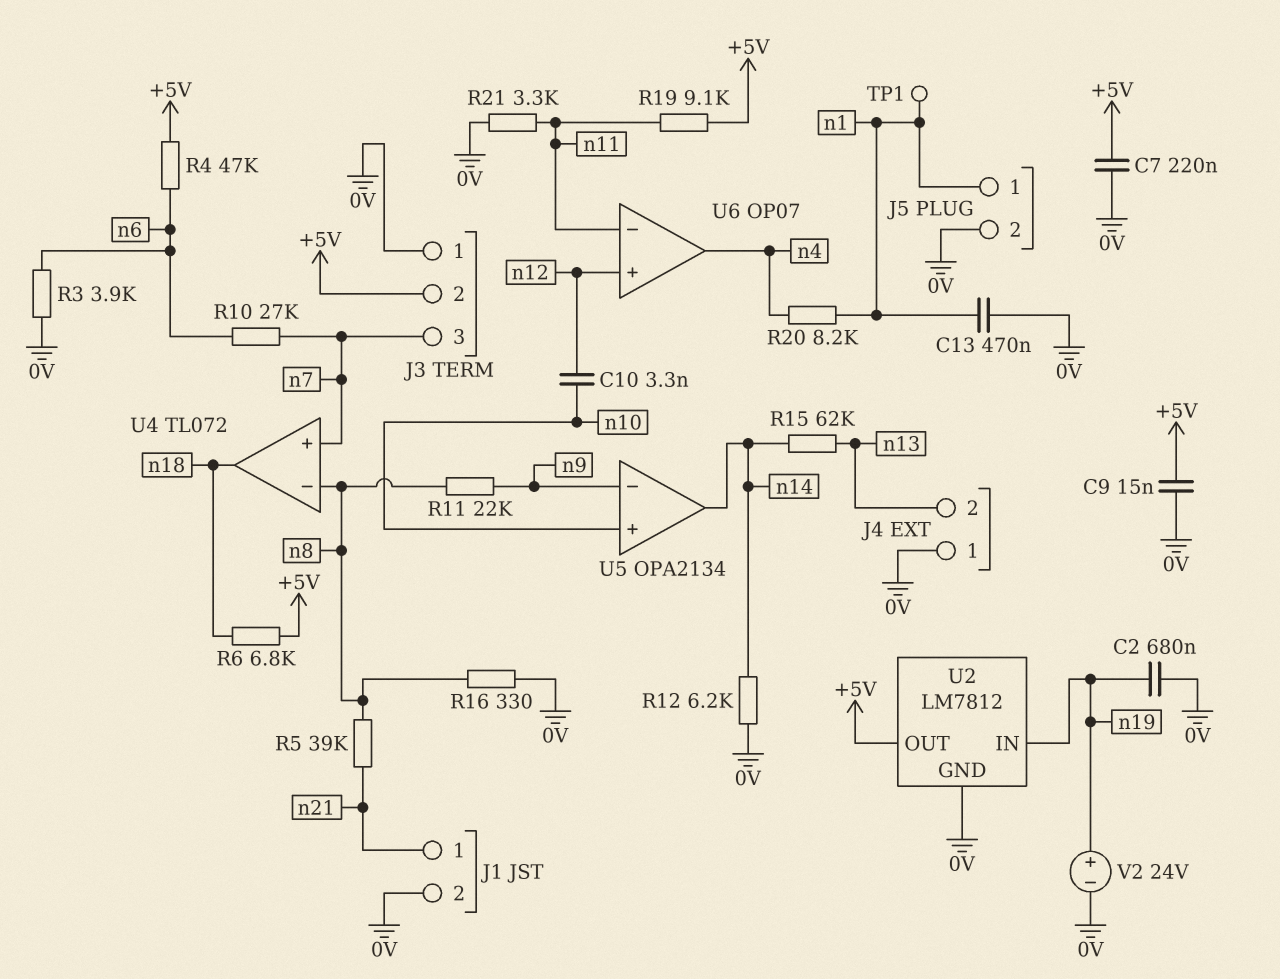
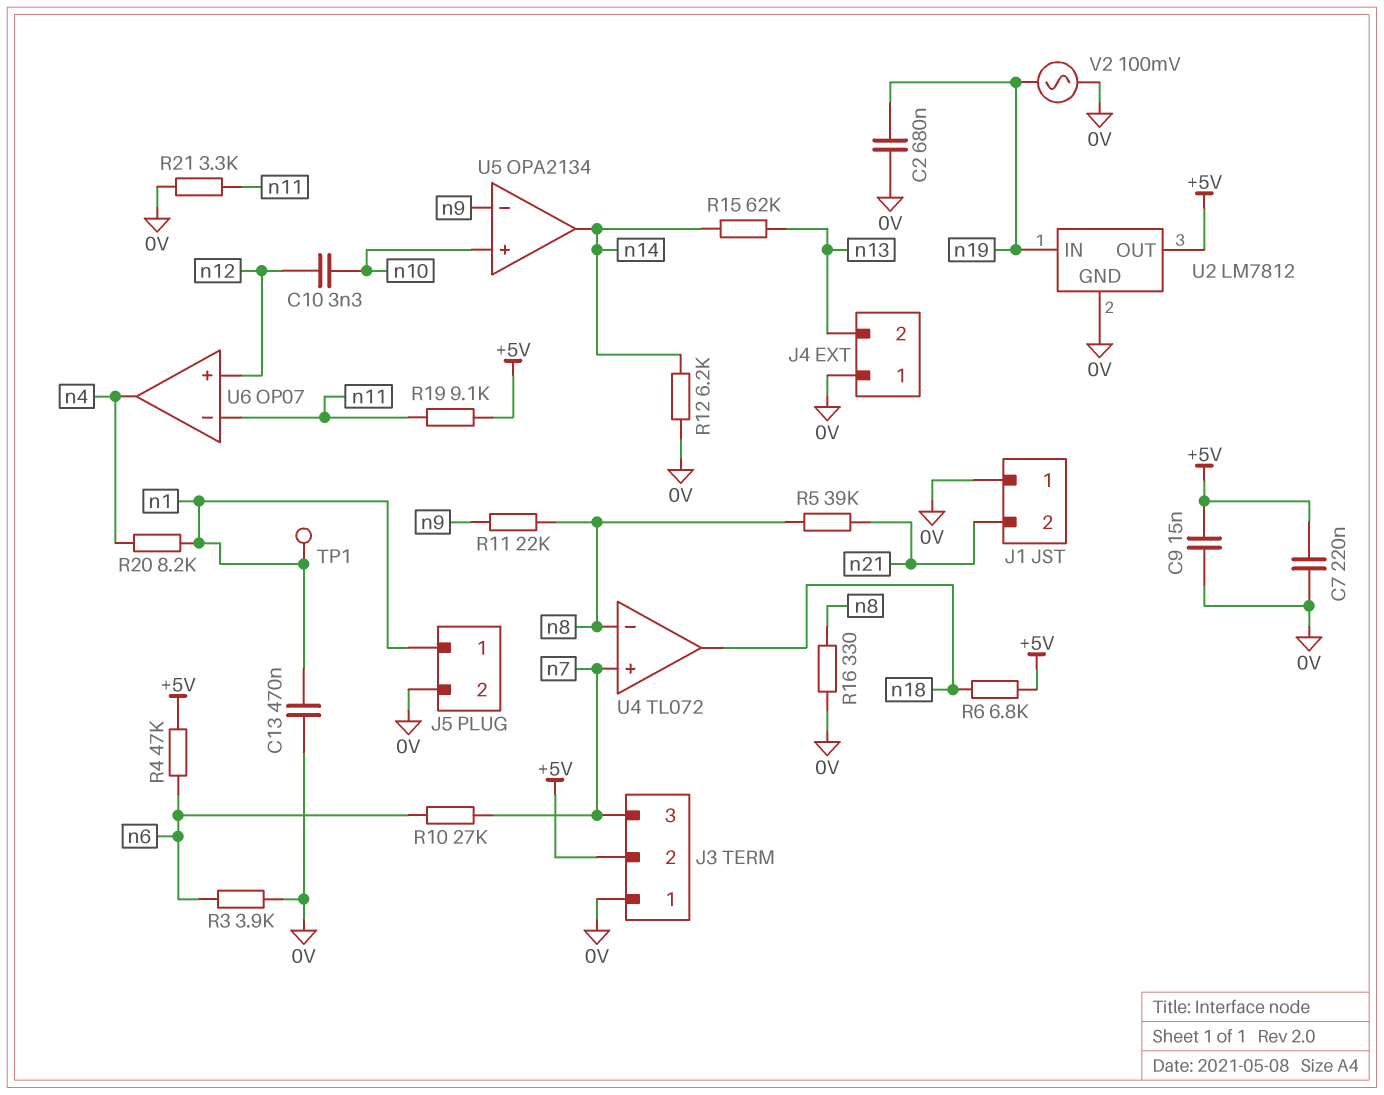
J1 pin 1: n21 -> 0V
J1 pin 2: 0V -> n21
V2: 24V (plus n19, minus 0V) -> AC 100mV (0V, n19)

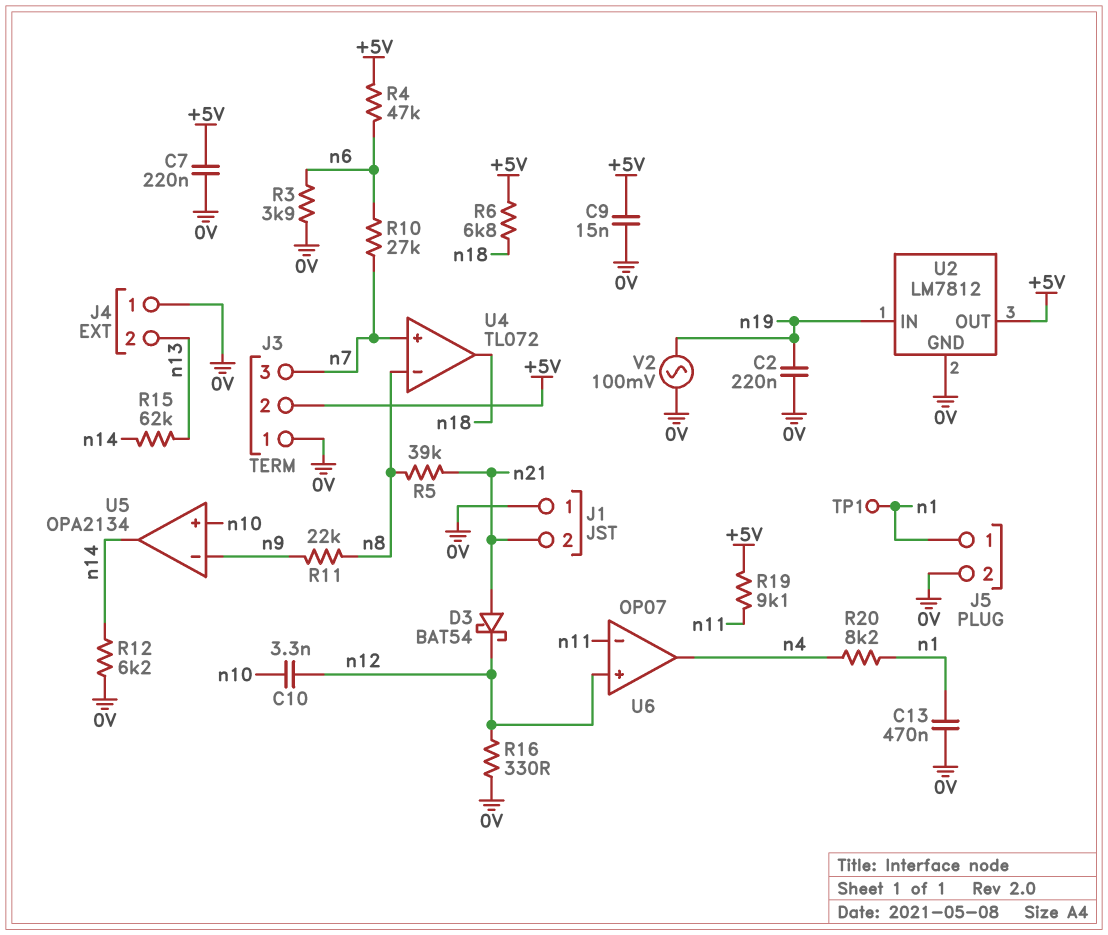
C2: 680nF (0V, n19) -> 220nF (0V, n19)
D3: none -> schottky BAT54 (A n21, K n12)
R16: 330 (0V, n8) -> 330 (0V, n12)
R21: 3.3k (0V, n11) -> none

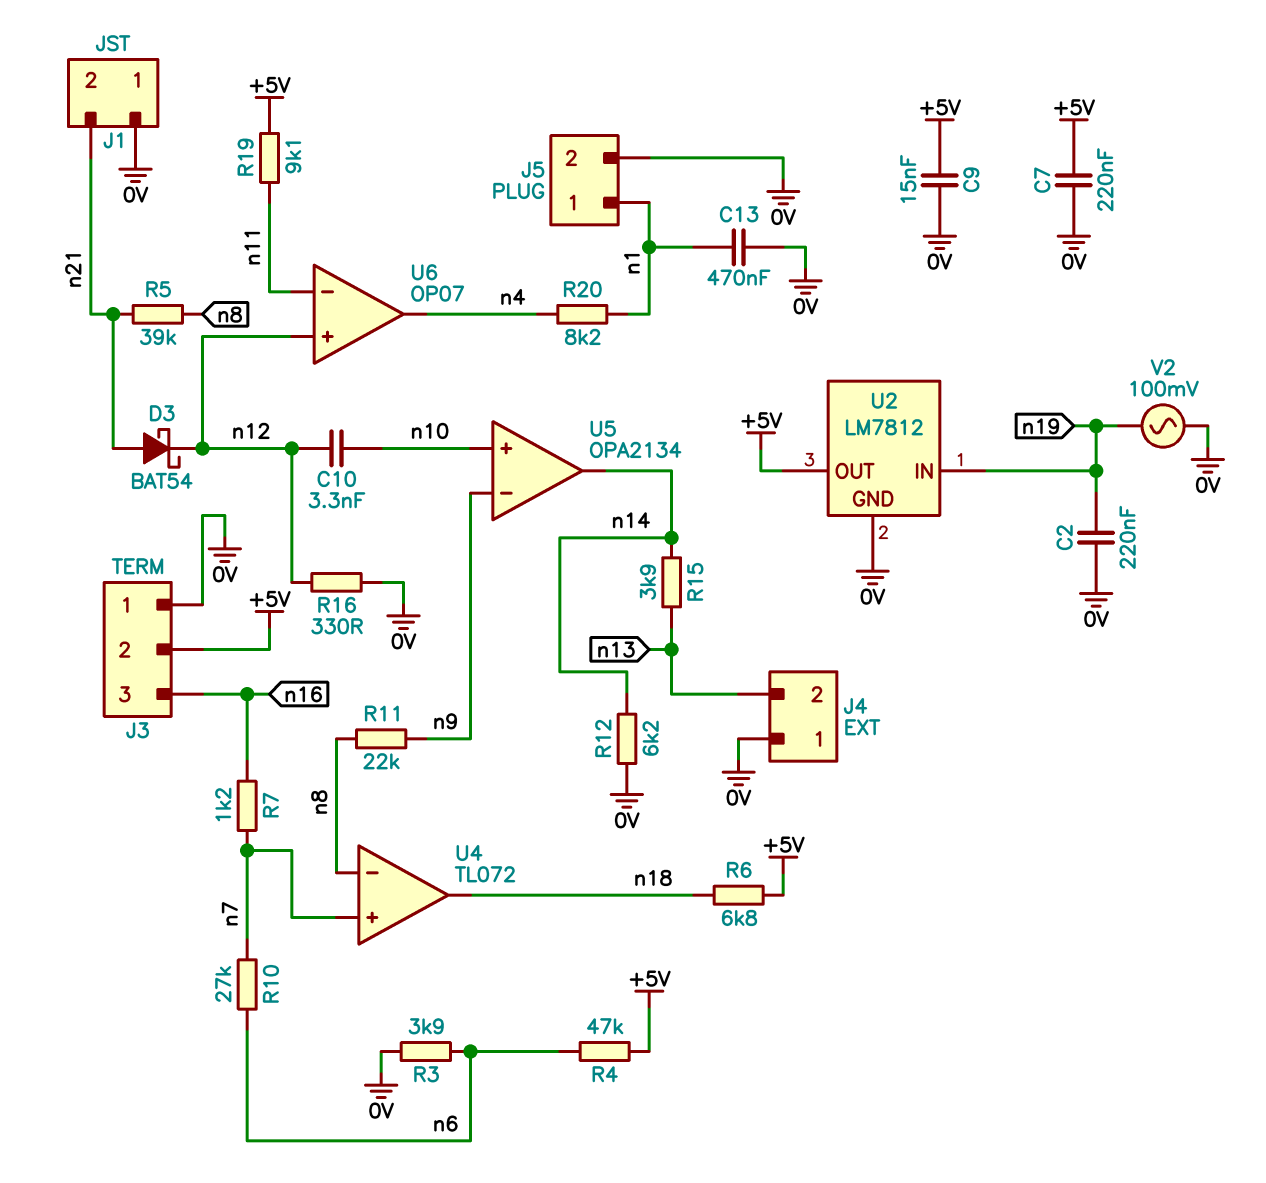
J3 pin 3: n7 -> n16
R7: none -> 1.2k (n7, n16)
R15: 62k (n13, n14) -> 3.9k (n13, n14)
TP1: test point (n1) -> none

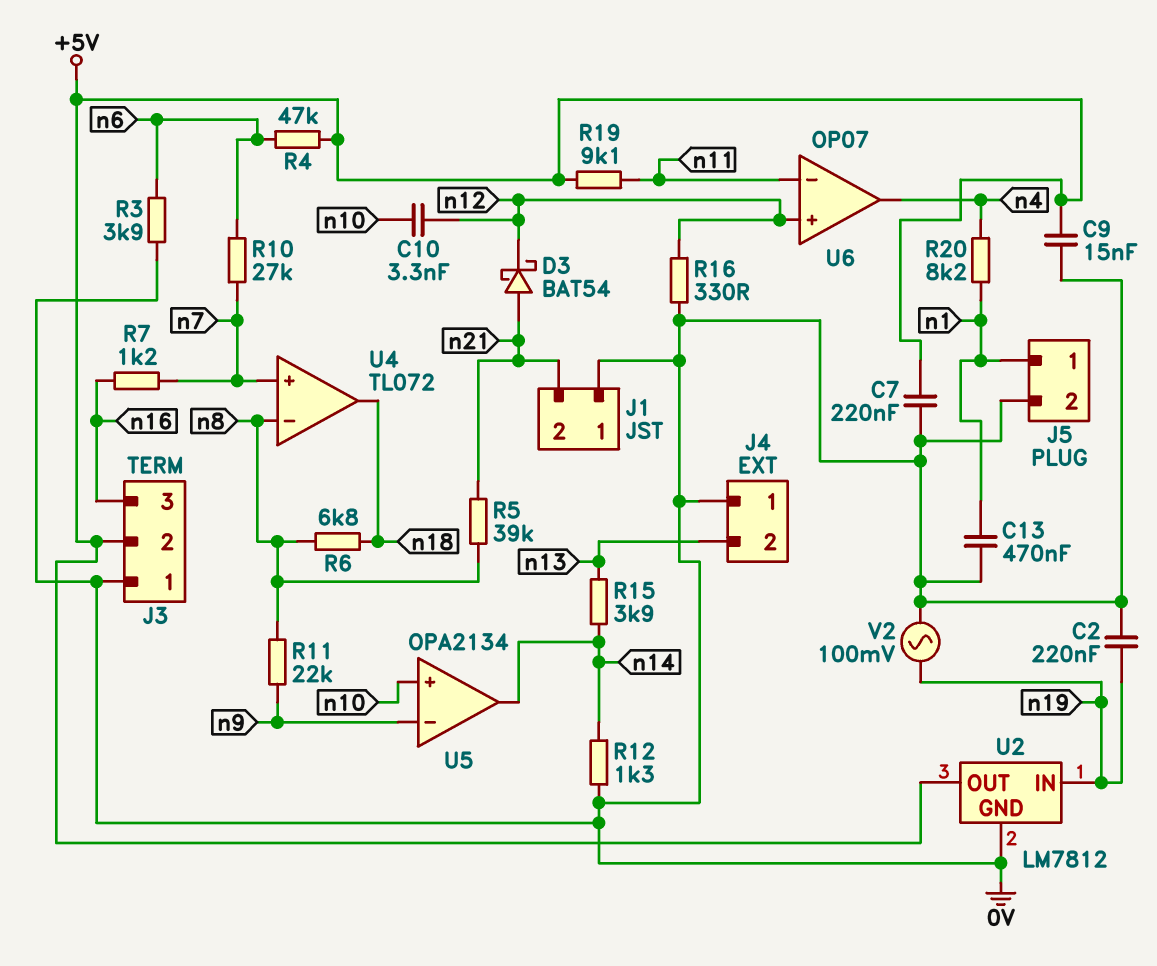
R6: 6.8k (+5V, n18) -> 6.8k (n8, n18)
R12: 6.2k (0V, n14) -> 1.3k (0V, n14)

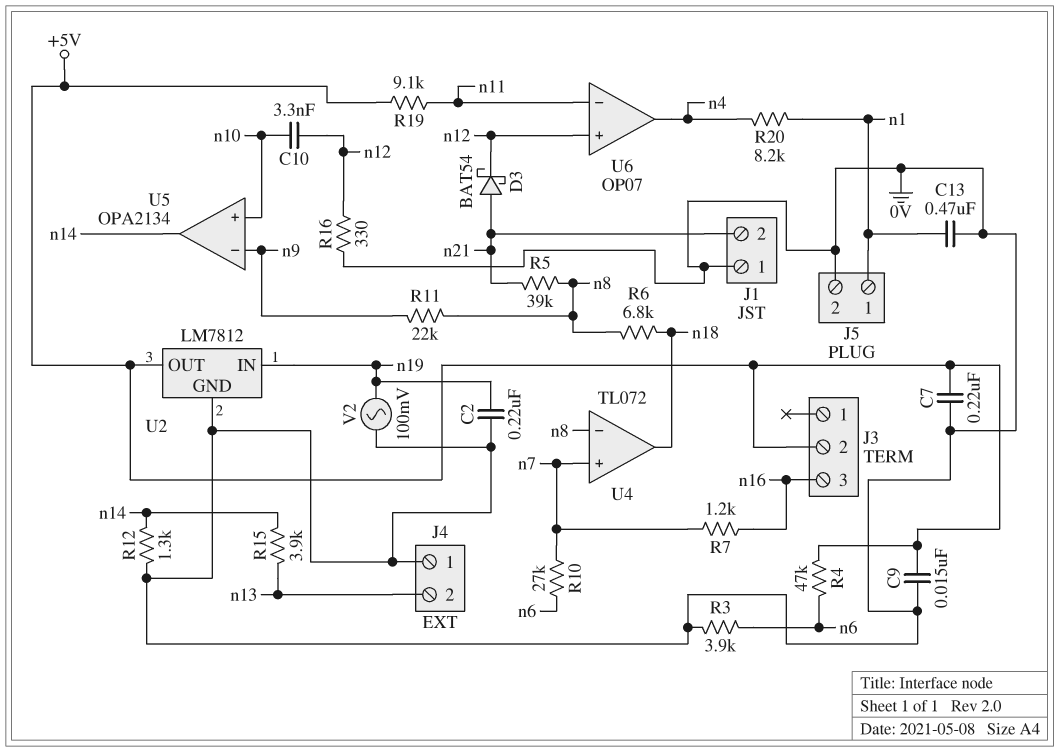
J3 pin 1: 0V -> none

